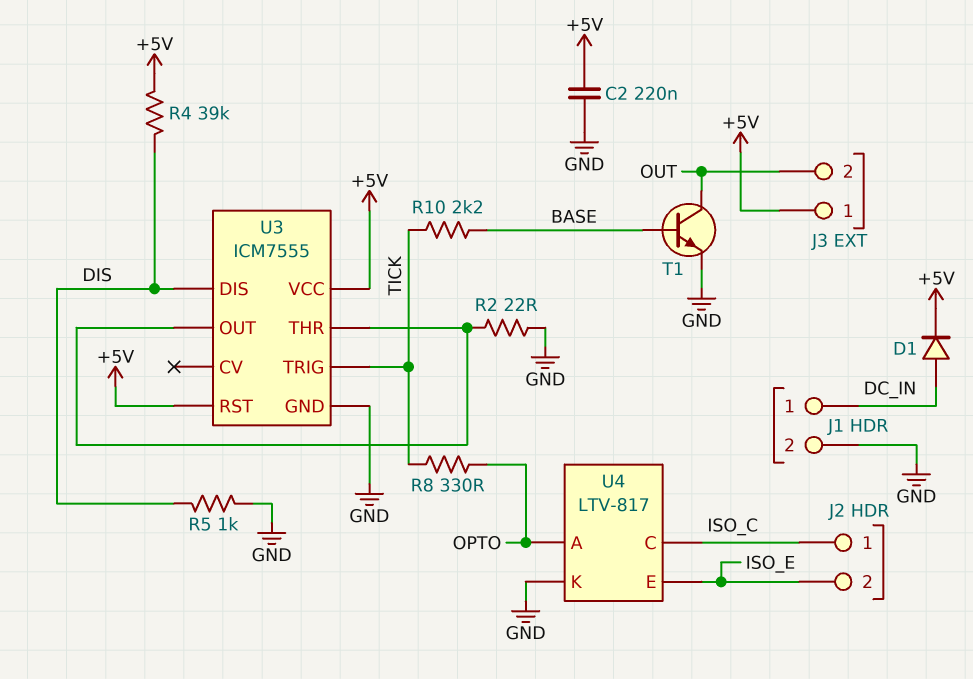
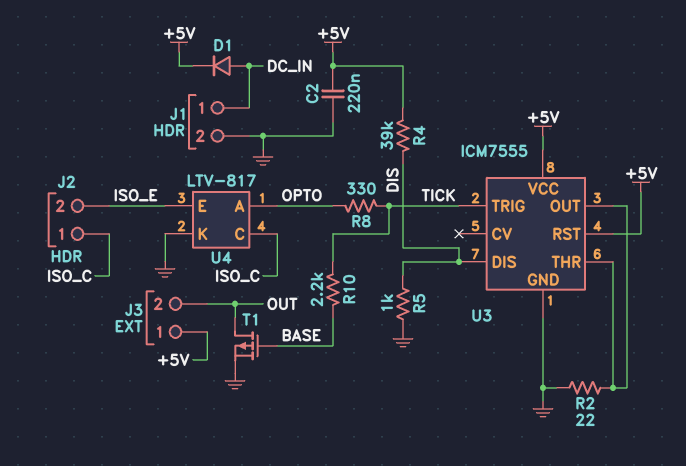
T1: NPN (B BASE, C OUT, E GND) -> PMOS (G BASE, D OUT, S GND)

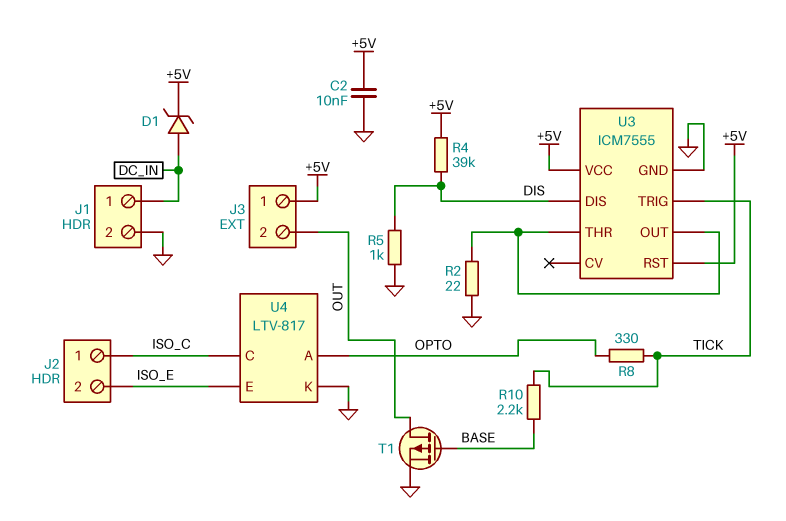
C2: 220nF (+5V, GND) -> 10nF (+5V, GND)
D1: diode (A DC_IN, K +5V) -> zener (A DC_IN, K +5V)

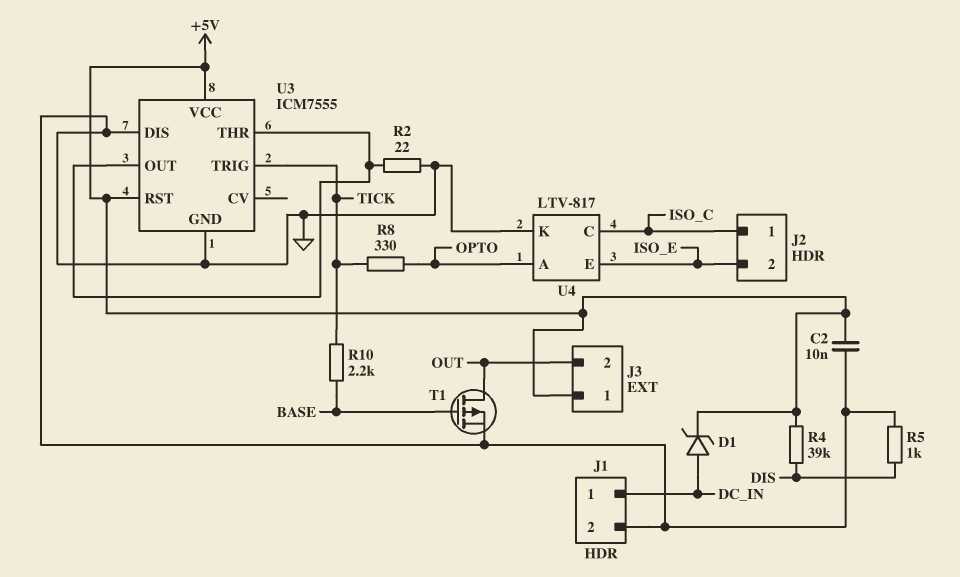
U3 pin DIS: DIS -> GND

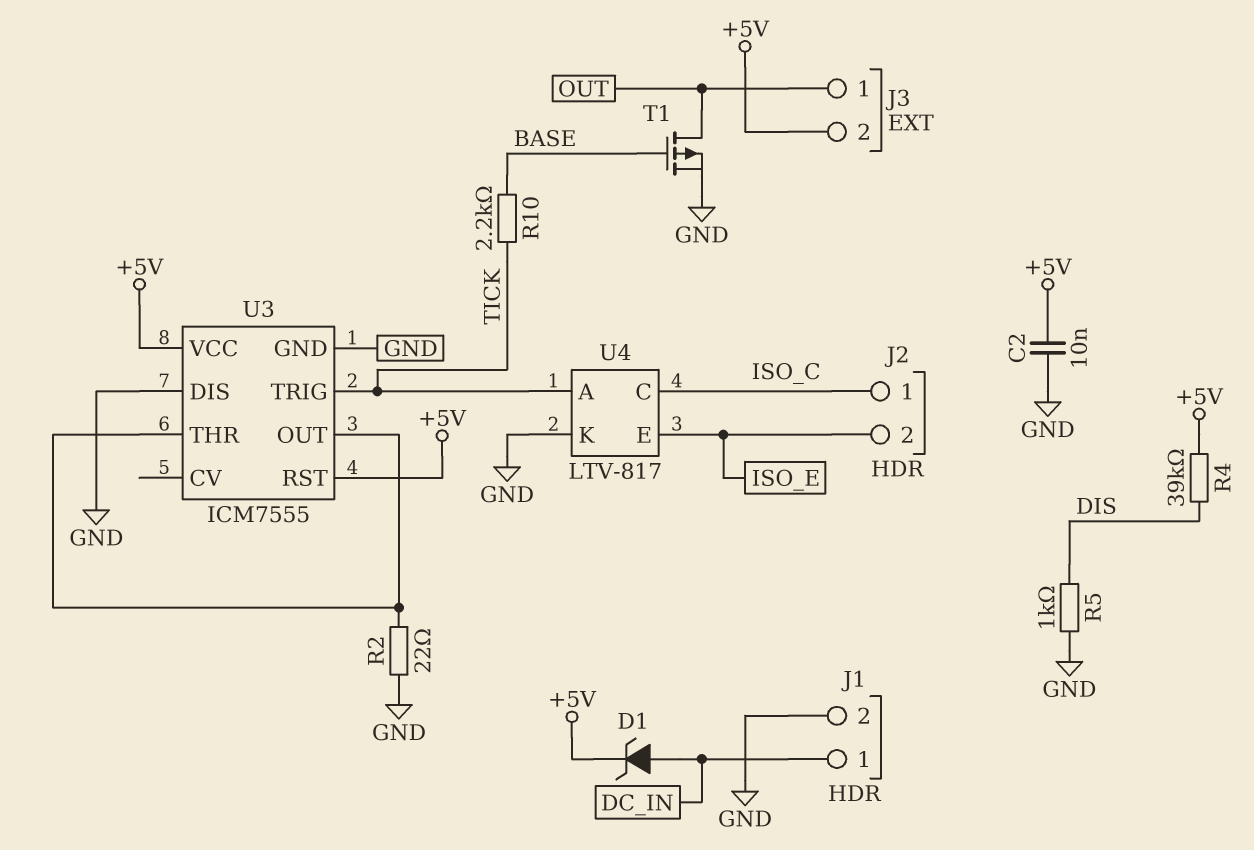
J3 pin 1: +5V -> OUT
J3 pin 2: OUT -> +5V
R8: 330 (OPTO, TICK) -> none
U4 pin A: OPTO -> TICK

